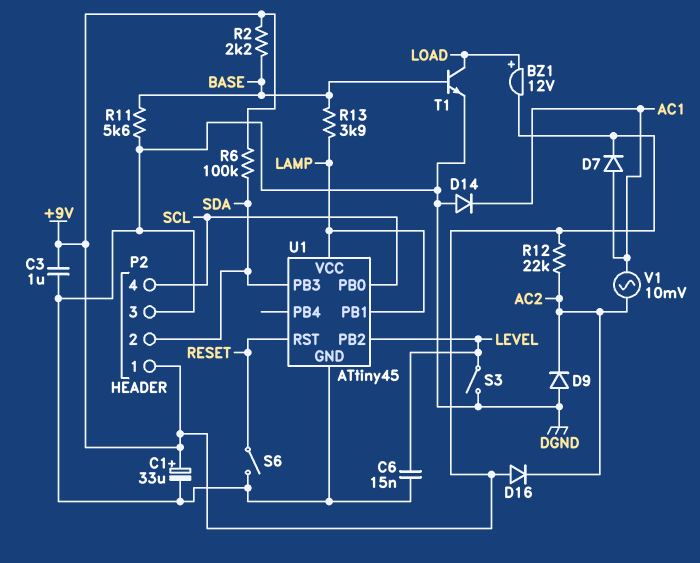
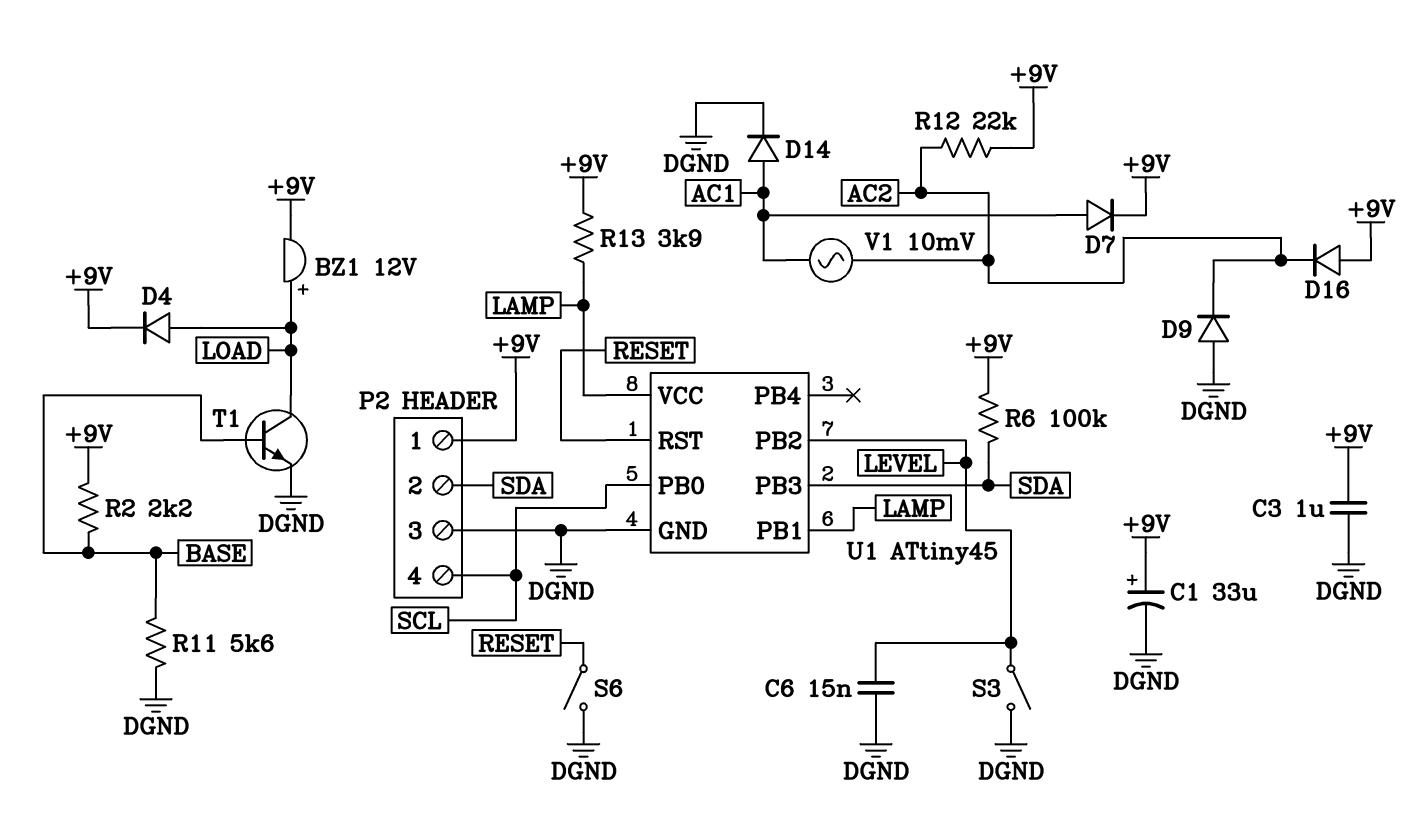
D4: none -> diode (A LOAD, K +9V)
D14: diode (A DGND, K AC1) -> diode (A AC1, K DGND)
R13: 3.9k (BASE, LAMP) -> 3.9k (+9V, LAMP)

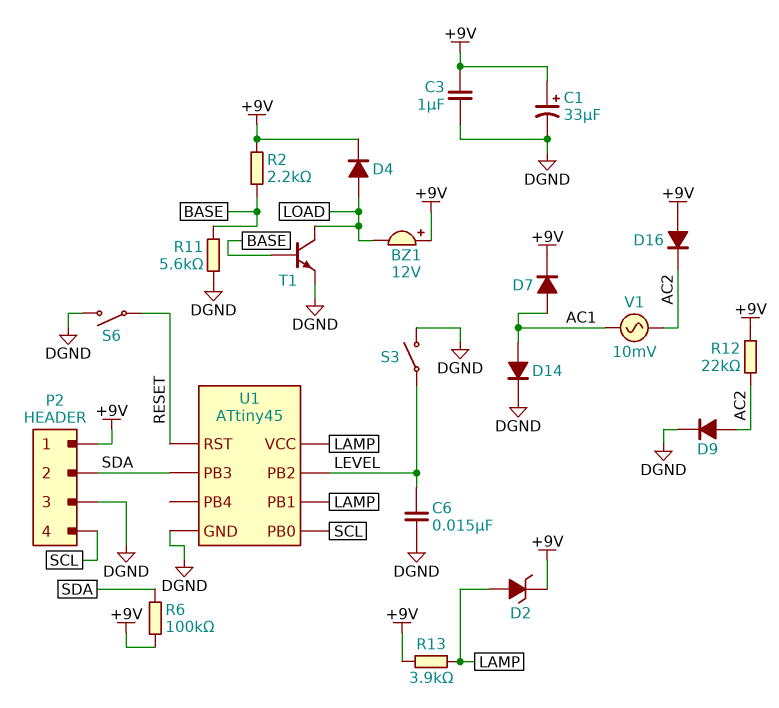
BZ1: buzzer 12V (plus LOAD, minus +9V) -> buzzer 12V (plus +9V, minus LOAD)
D2: none -> zener (A LAMP, K +9V)
D9: diode (A DGND, K AC2) -> diode (A AC2, K DGND)

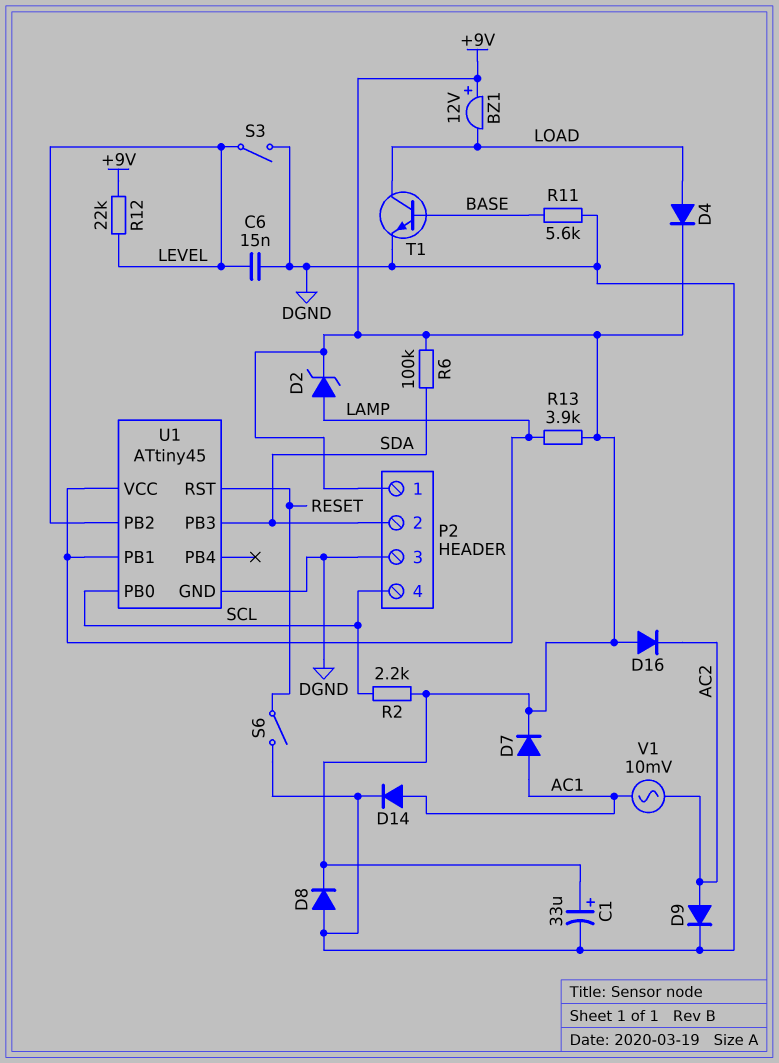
C3: 1uF (+9V, DGND) -> none
D8: none -> diode (A DGND, K +9V)
R2: 2.2k (+9V, BASE) -> 2.2k (+9V, SCL)
R12: 22k (+9V, AC2) -> 22k (+9V, LEVEL)

